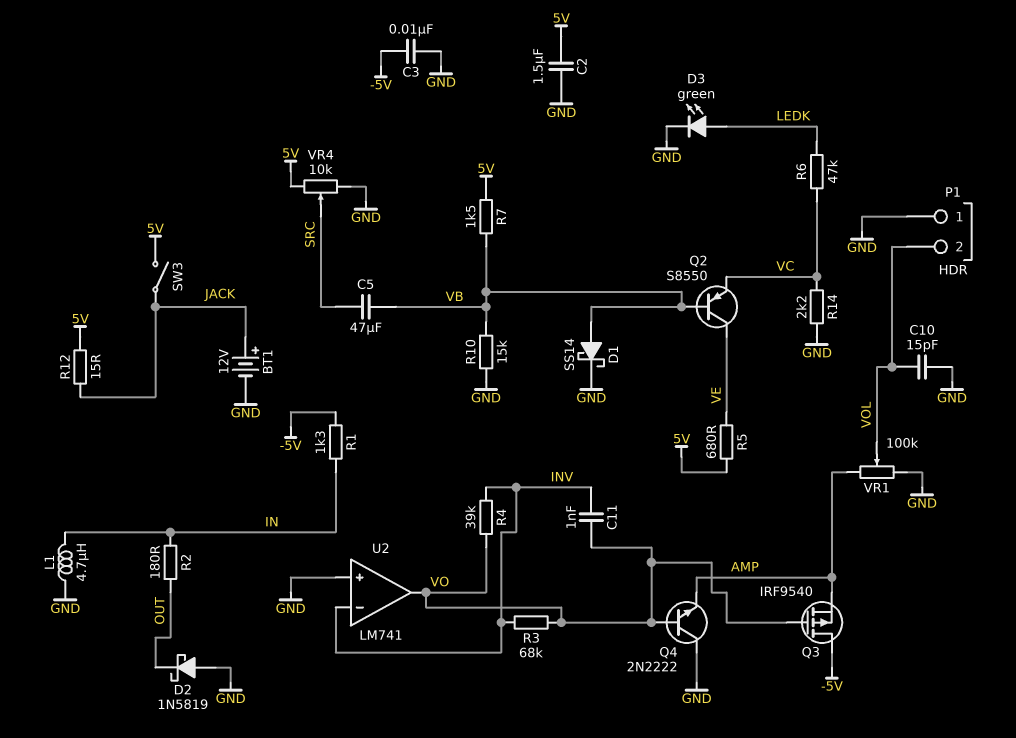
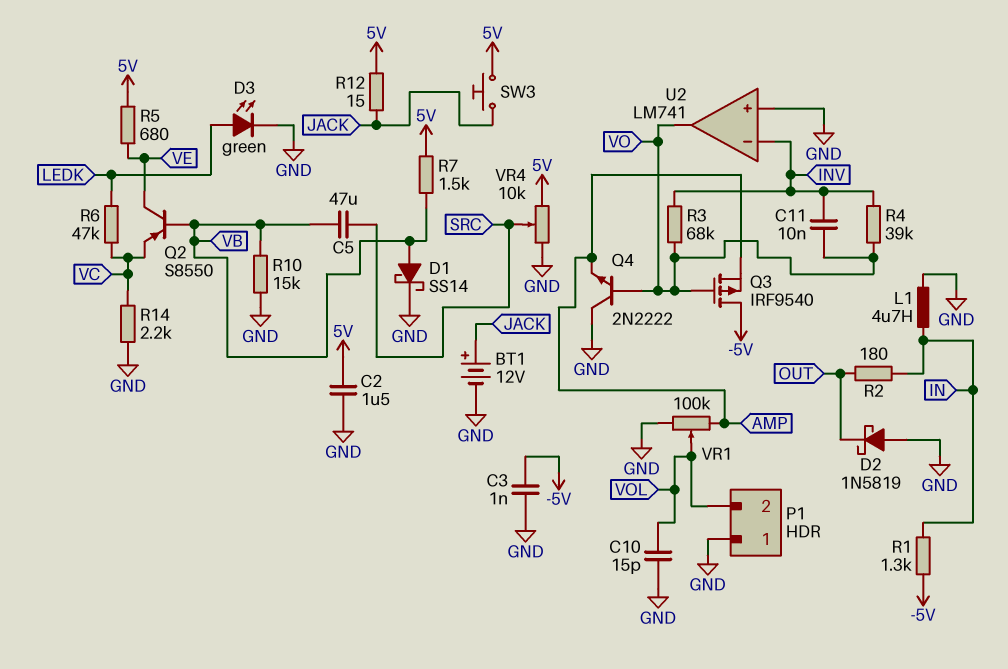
C3: 10nF (-5V, GND) -> 1nF (-5V, GND)
C11: 1nF (INV, VO) -> 10nF (INV, VO)
SW3: switch (5V, JACK) -> button (5V, JACK)

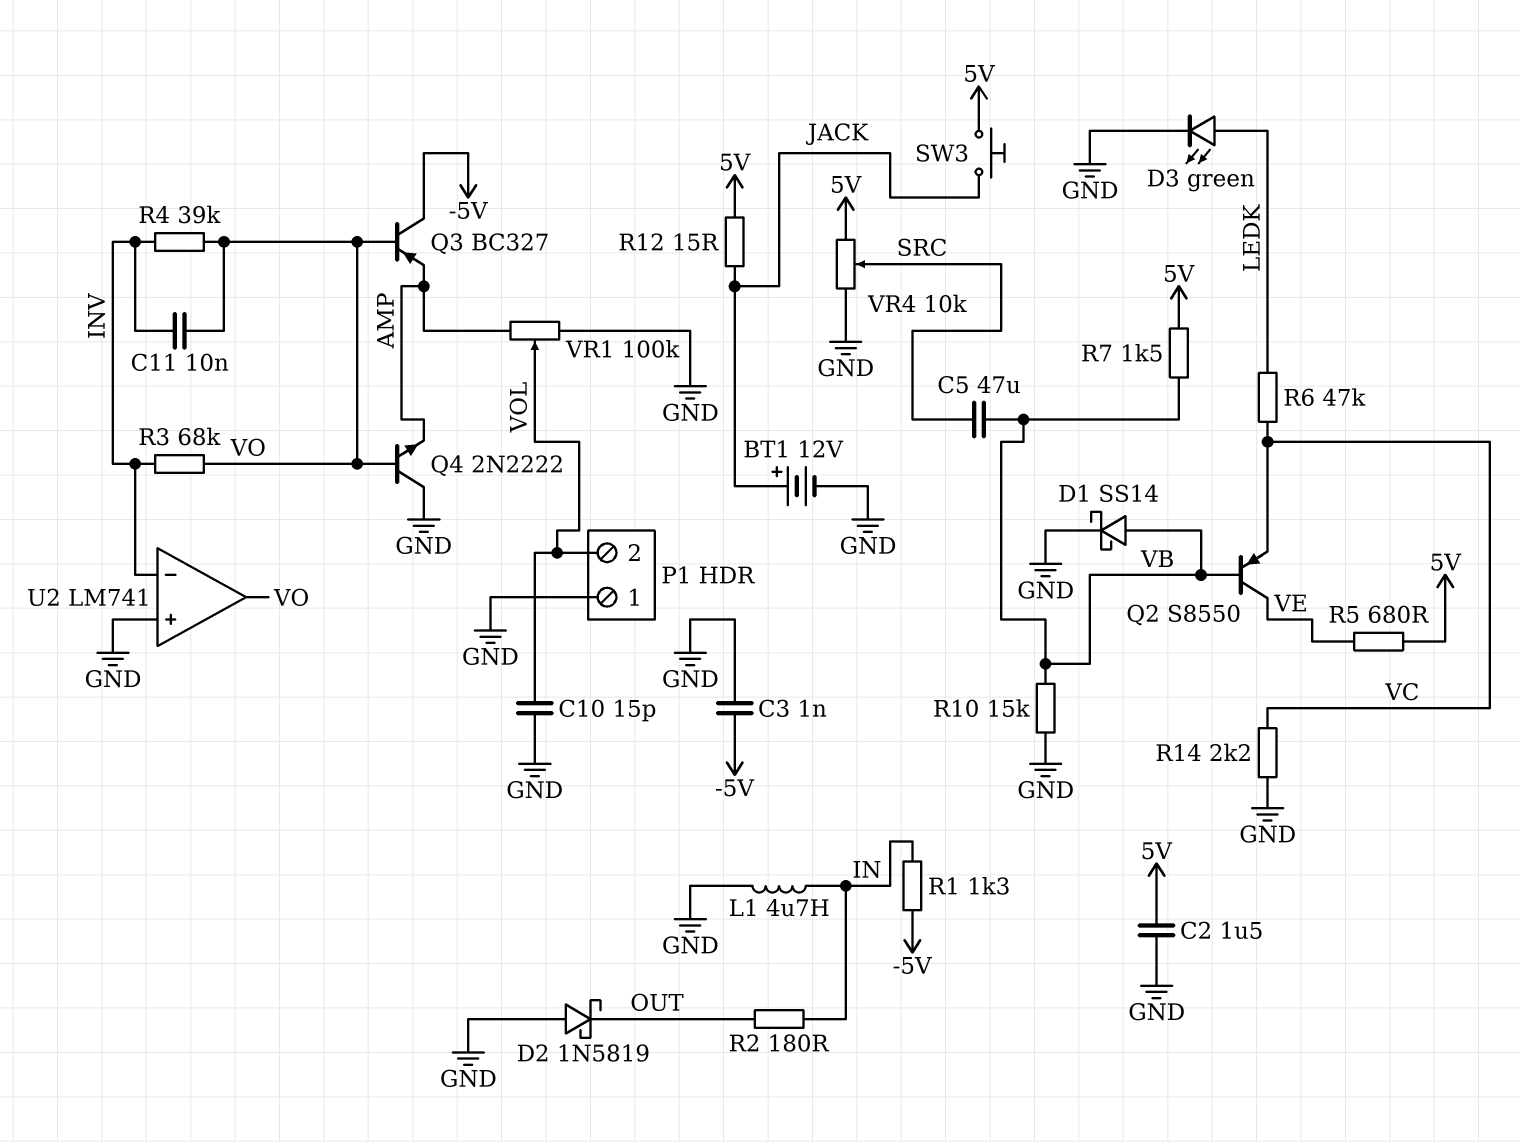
Q3: PMOS IRF9540 (G VO, D -5V, S AMP) -> PNP BC327 (B VO, C -5V, E AMP)

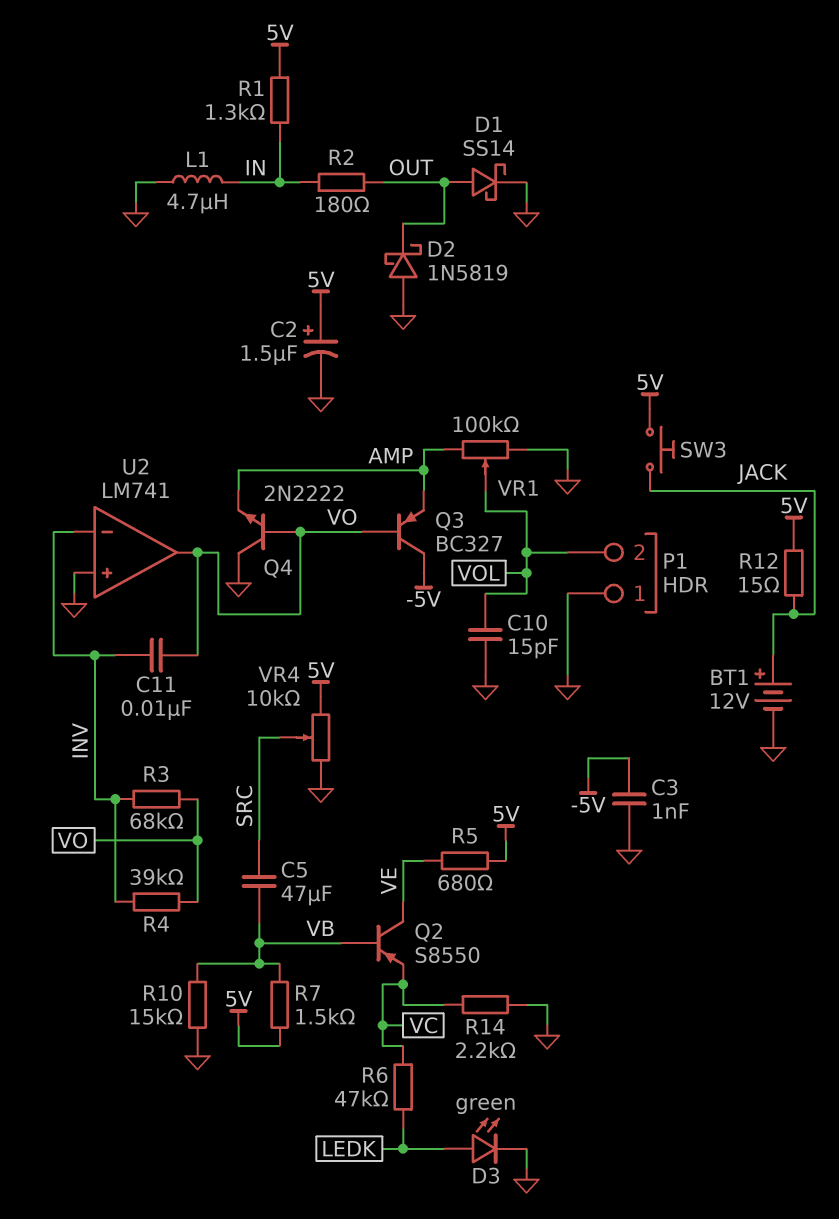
C2: 1.5uF (5V, GND) -> 1.5uF (plus 5V, minus GND)
D1: schottky SS14 (A VB, K GND) -> schottky SS14 (A OUT, K GND)
R1: 1.3k (-5V, IN) -> 1.3k (5V, IN)

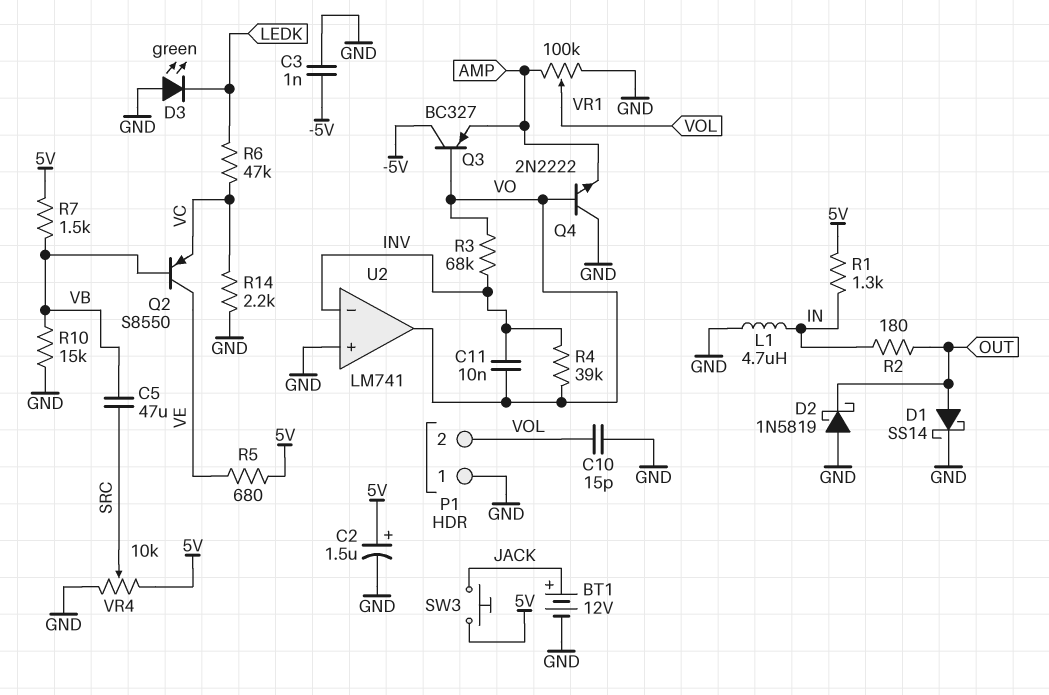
D3: LED green (A LEDK, K GND) -> LED green (A GND, K LEDK)
R12: 15 (5V, JACK) -> none

